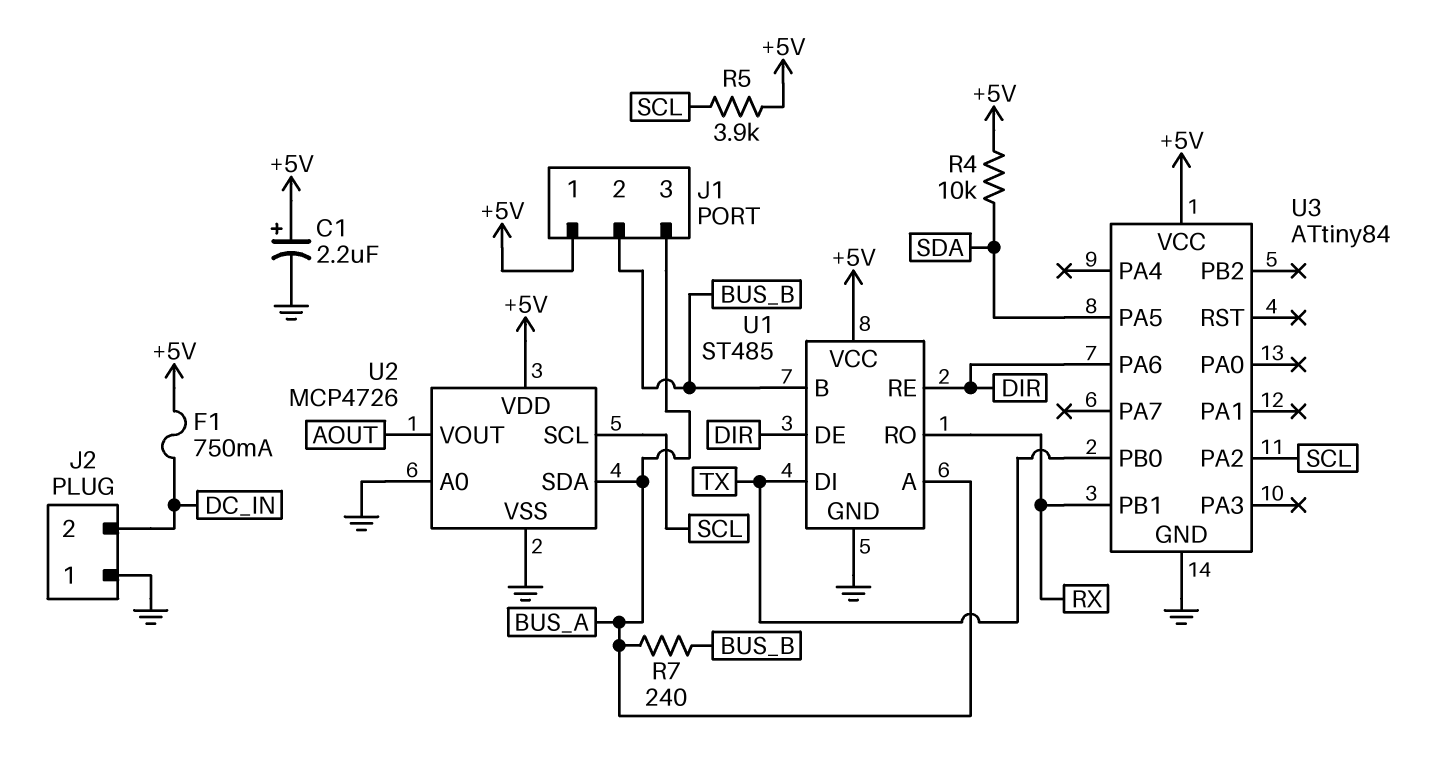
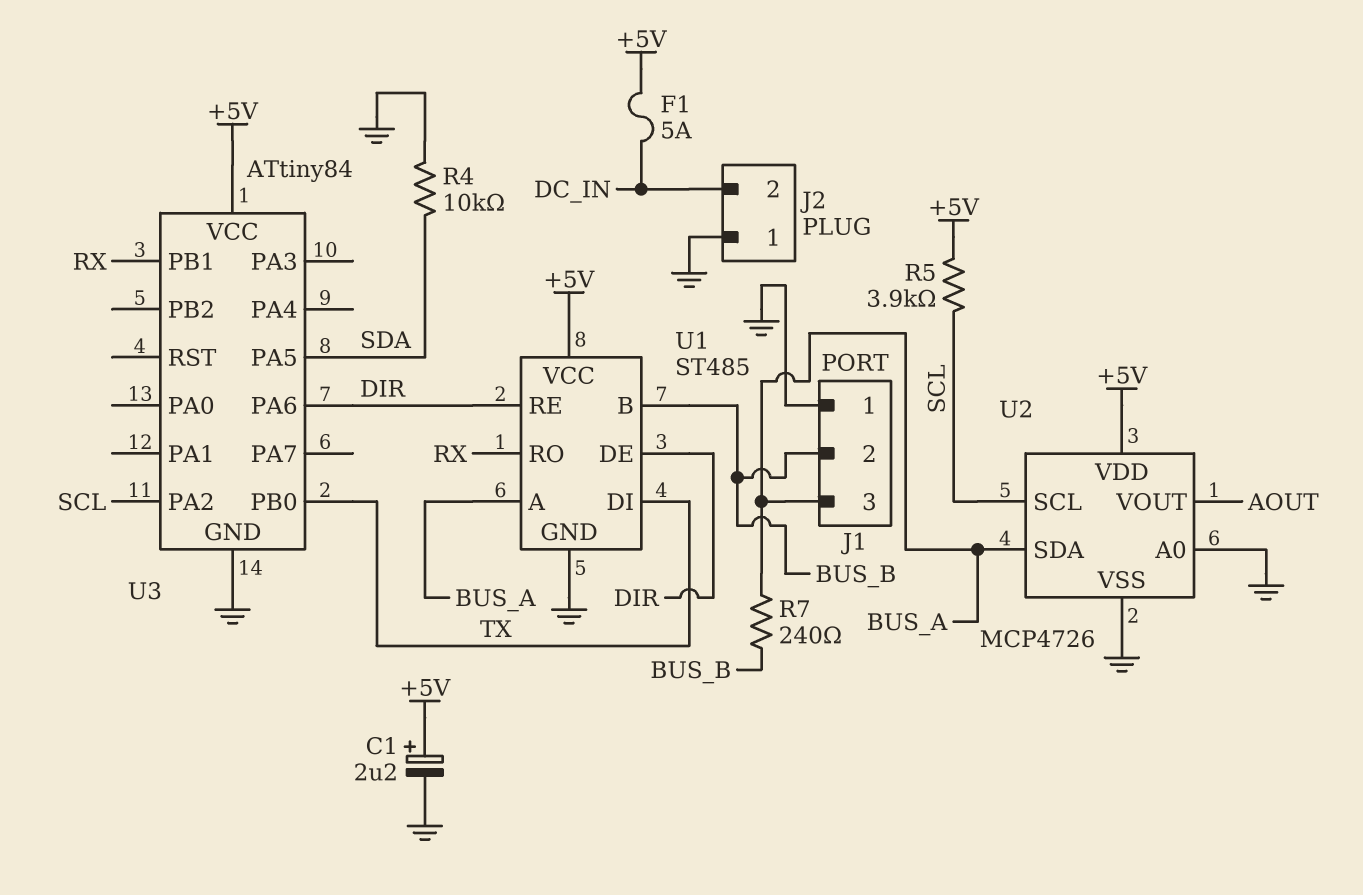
F1: 750mA (+5V, DC_IN) -> 5A (+5V, DC_IN)
J1 pin 1: +5V -> GND
R4: 10k (+5V, SDA) -> 10k (GND, SDA)

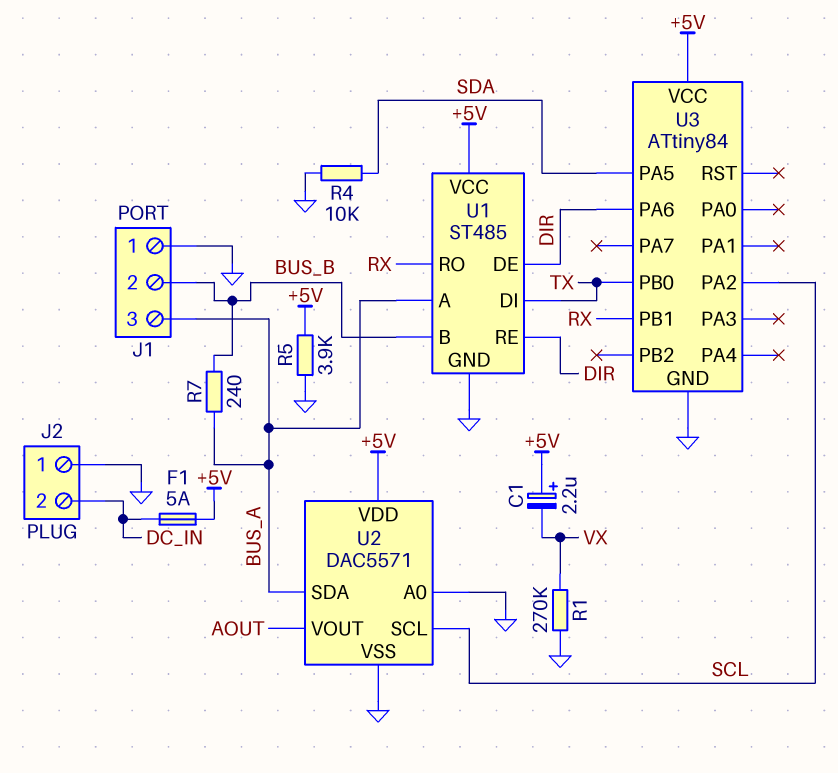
C1: 2.2uF (plus +5V, minus GND) -> 2.2uF (plus +5V, minus VX)
R1: none -> 270k (GND, VX)
R5: 3.9k (+5V, SCL) -> 3.9k (+5V, GND)
U2: MCP4726 -> DAC5571

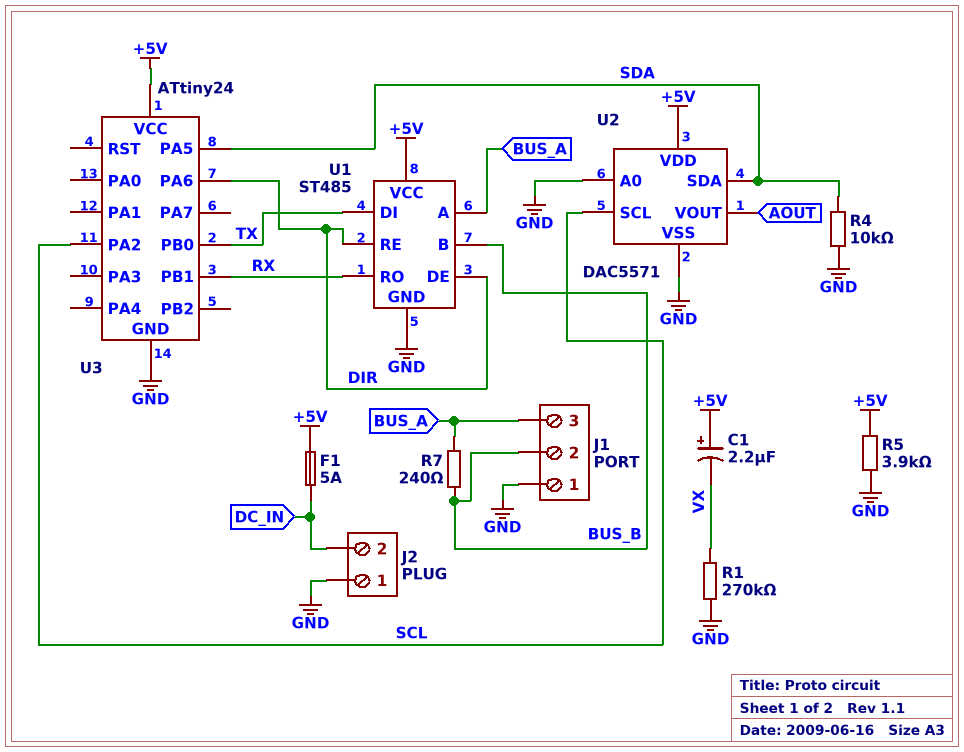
U2 pin SDA: BUS_A -> SDA
U3: ATtiny84 -> ATtiny24

